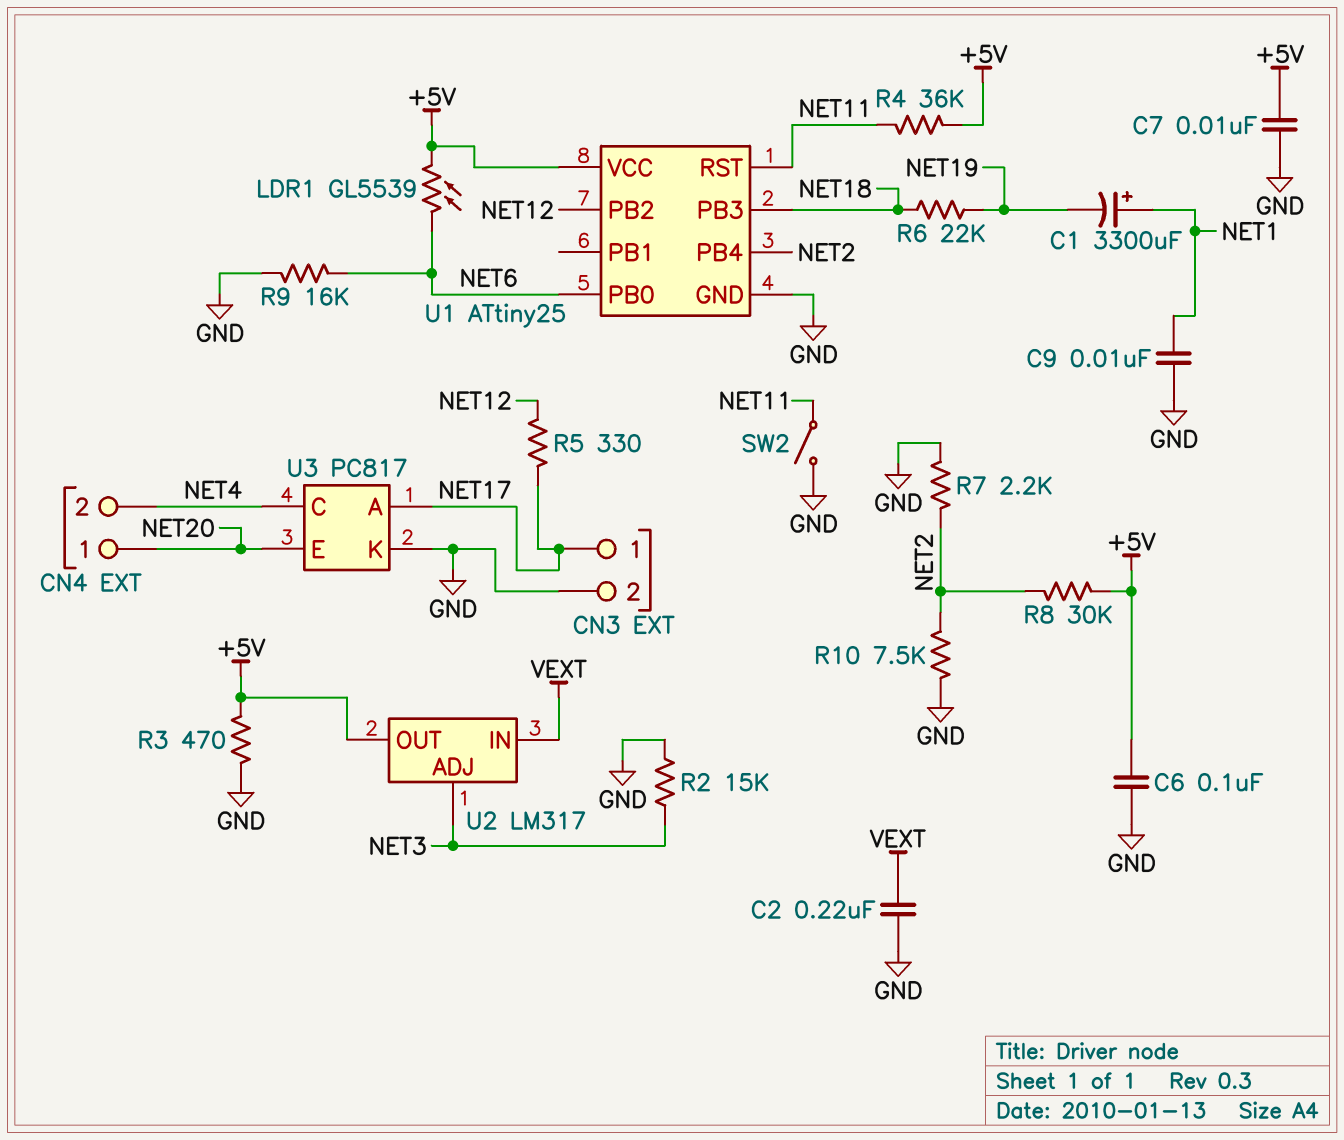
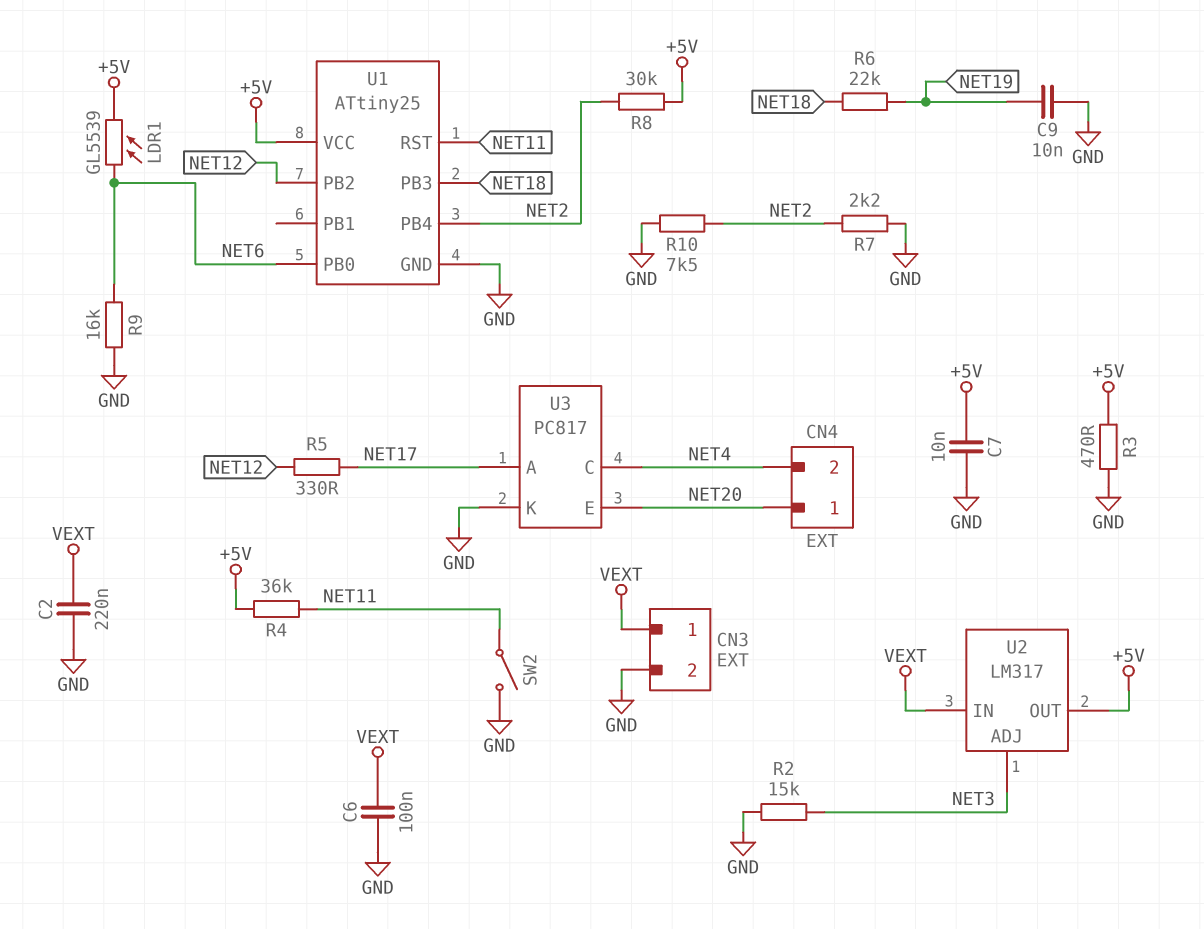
C1: 3300uF (plus NET1, minus NET19) -> none
C6: 100nF (+5V, GND) -> 100nF (GND, VEXT)
C9: 10nF (GND, NET1) -> 10nF (GND, NET19)
CN3 pin 1: NET17 -> VEXT

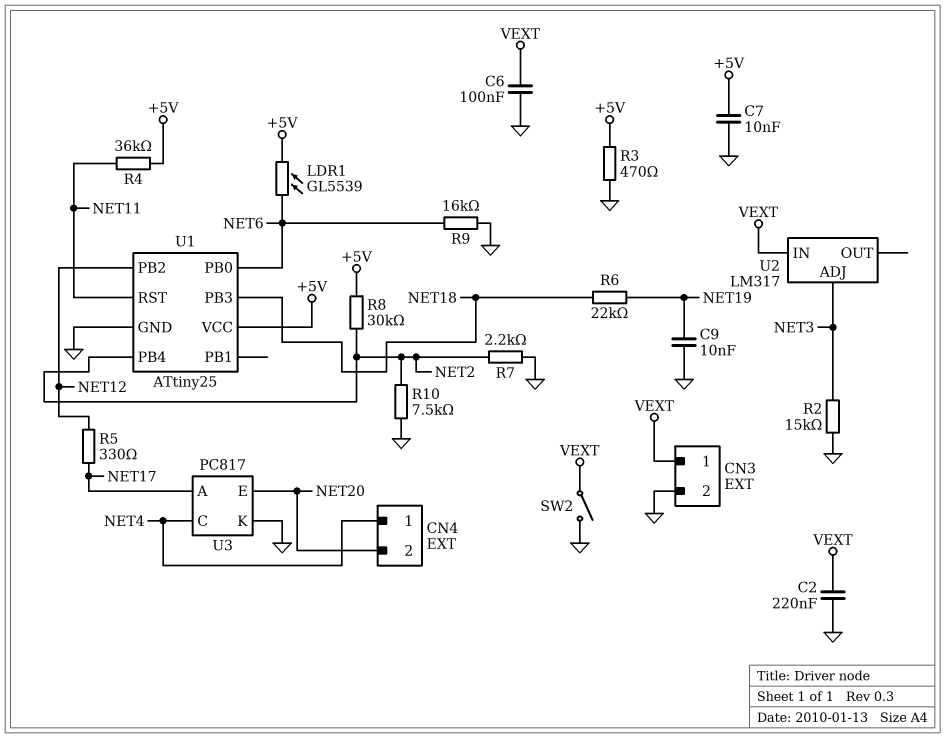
CN4 pin 1: NET20 -> NET4
CN4 pin 2: NET4 -> NET20
SW2: switch (GND, NET11) -> switch (GND, VEXT)
U2 pin OUT: +5V -> none

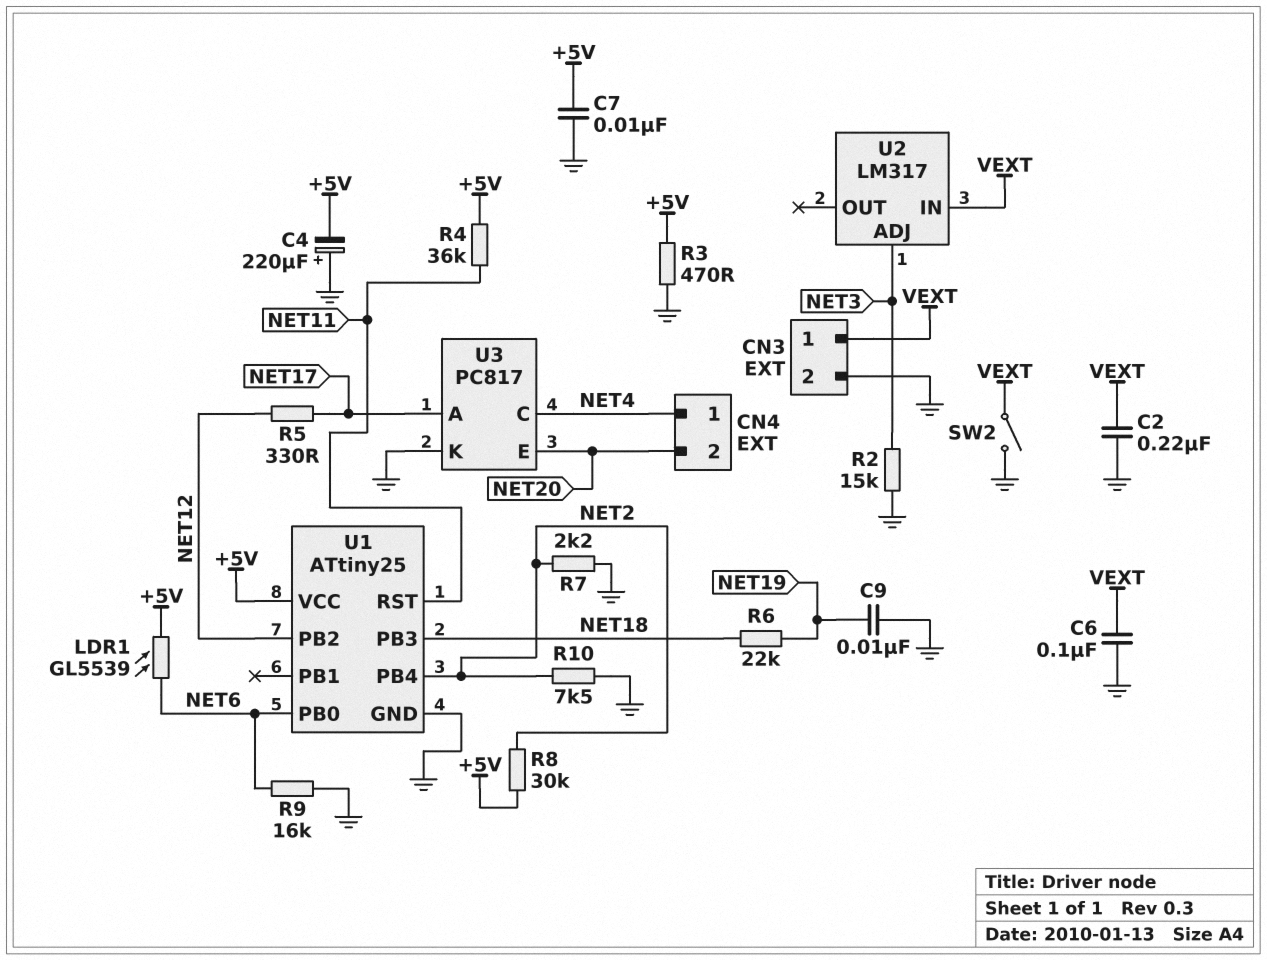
C4: none -> 220uF (plus GND, minus +5V)

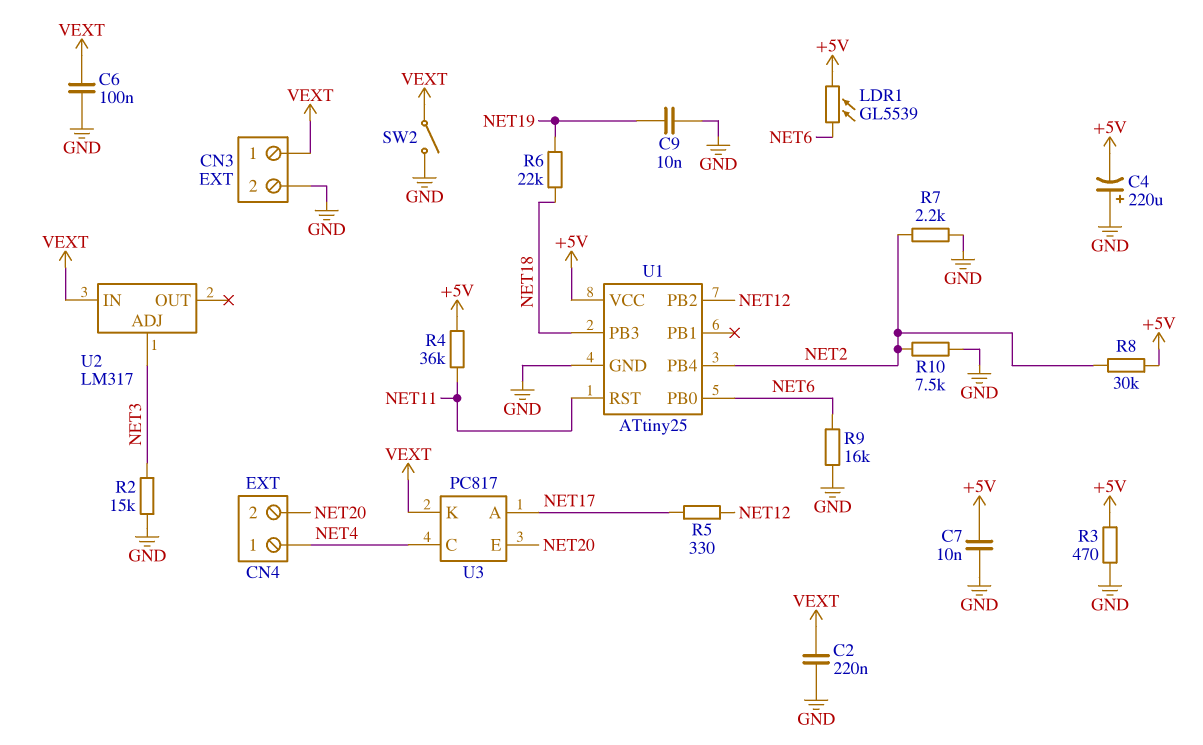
U3 pin K: GND -> VEXT

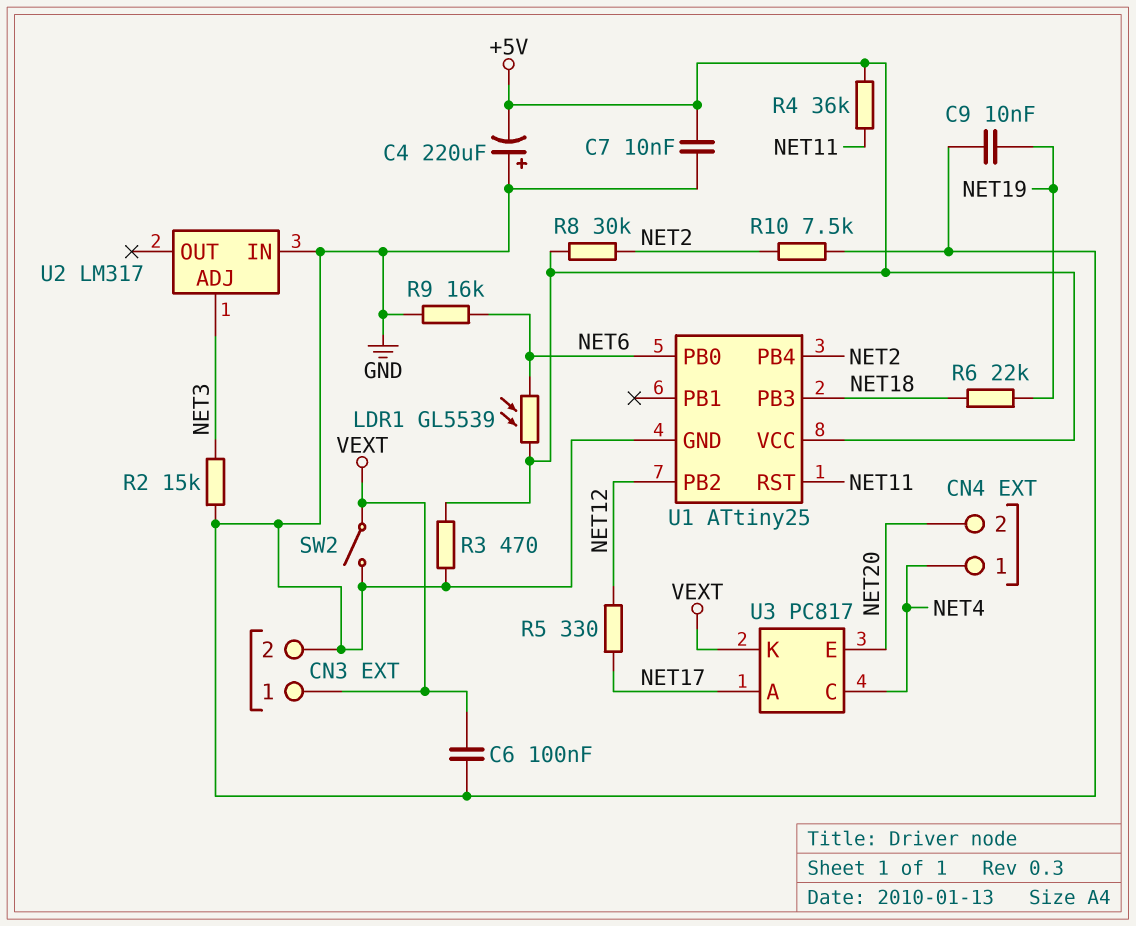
C2: 220nF (GND, VEXT) -> none
R7: 2.2k (GND, NET2) -> none
U2 pin IN: VEXT -> GND

